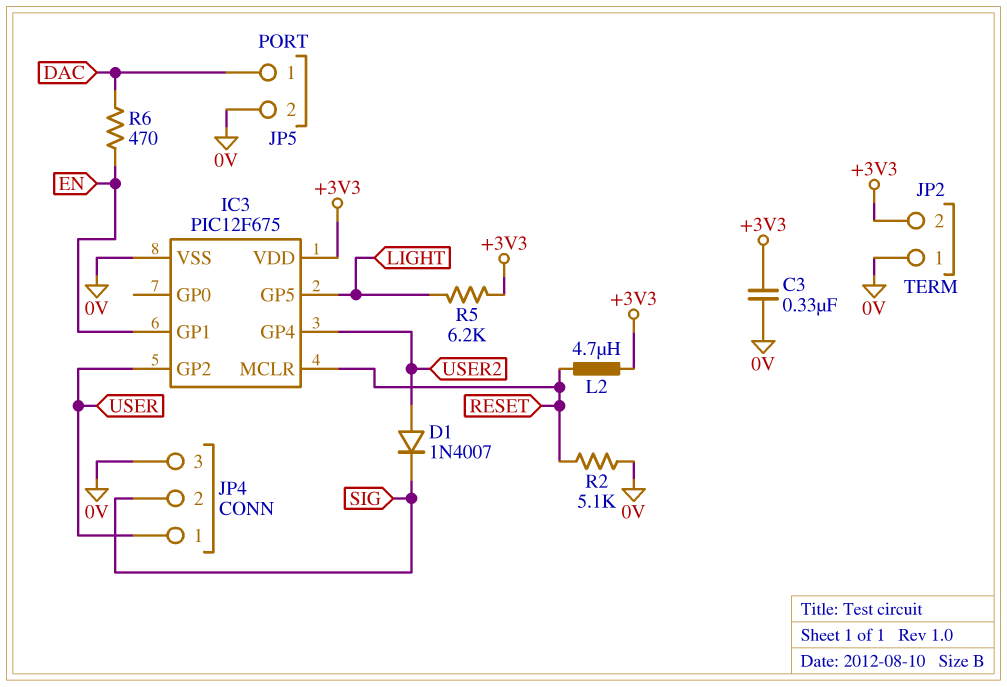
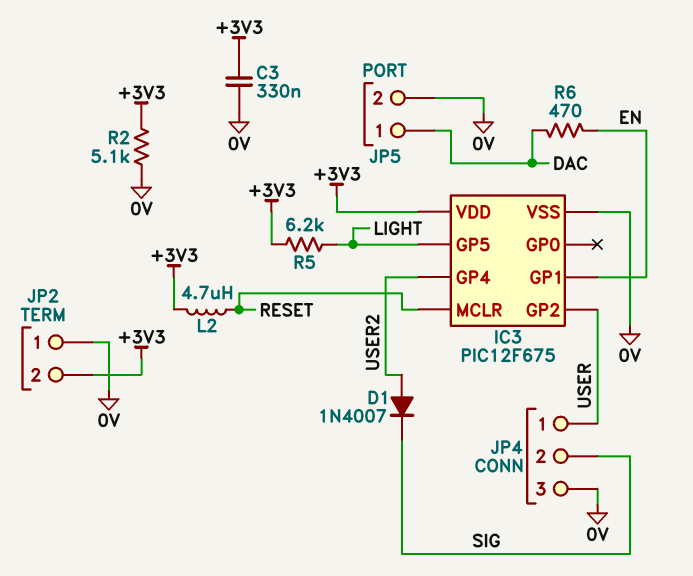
R2: 5.1k (0V, RESET) -> 5.1k (+3V3, 0V)

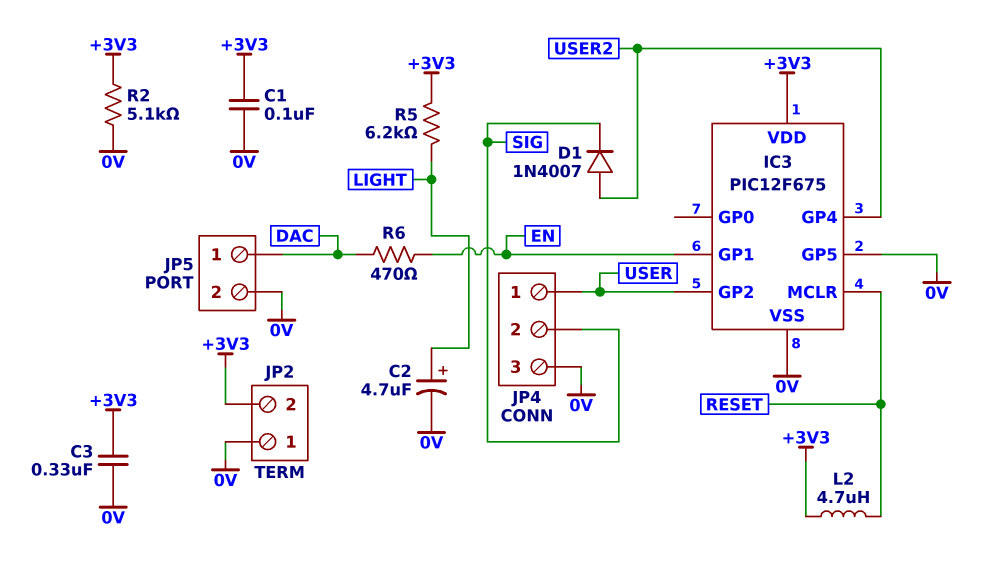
C1: none -> 100nF (+3V3, 0V)
C2: none -> 4.7uF (plus LIGHT, minus 0V)
IC3 pin GP5: LIGHT -> 0V

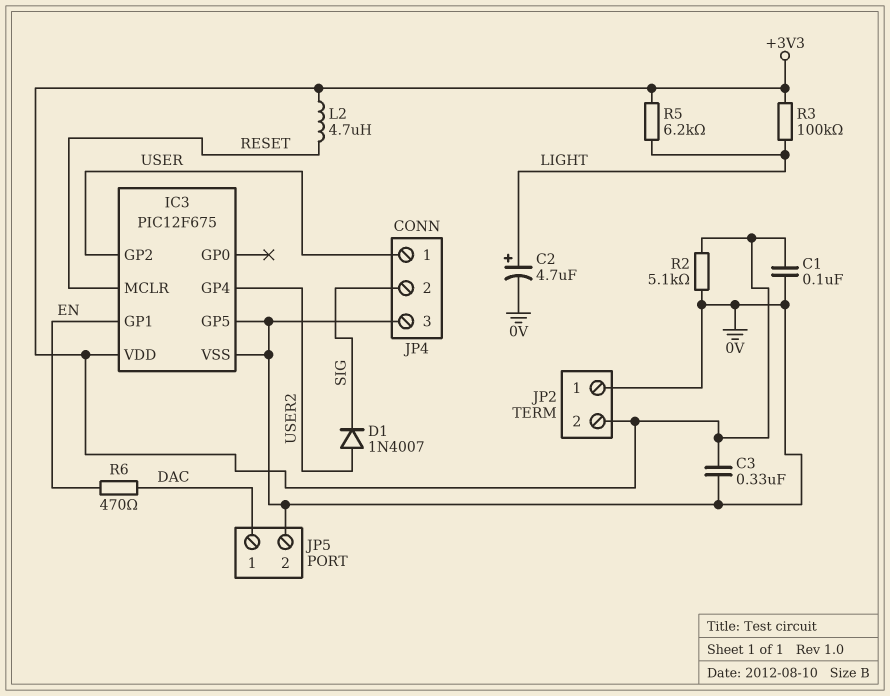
R3: none -> 100k (+3V3, LIGHT)

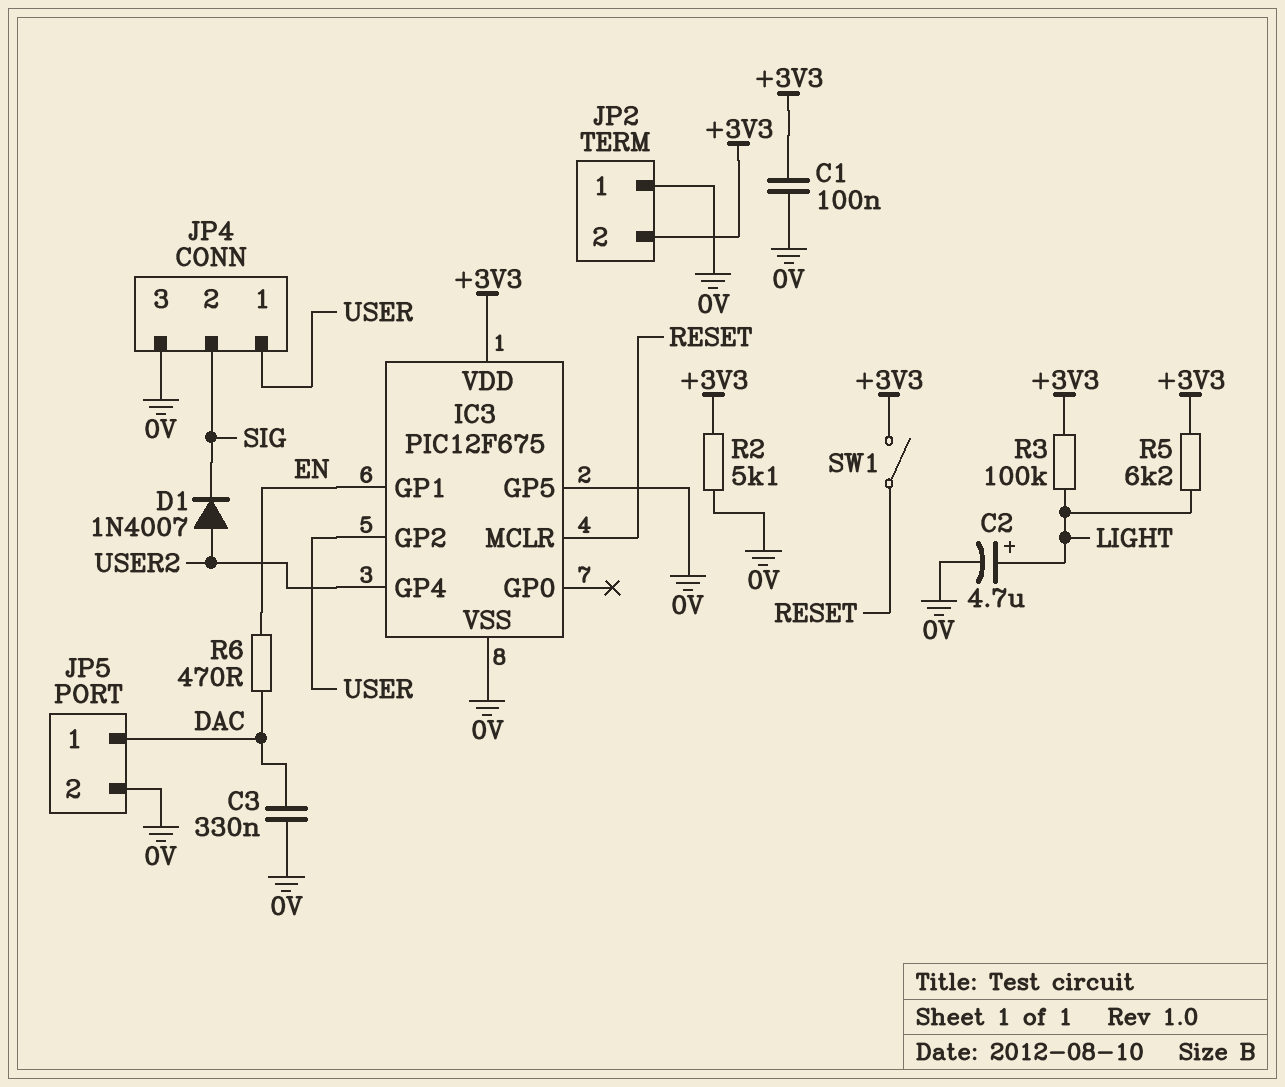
C3: 330nF (+3V3, 0V) -> 330nF (0V, DAC)
L2: 4.7uH (+3V3, RESET) -> none
SW1: none -> switch (+3V3, RESET)

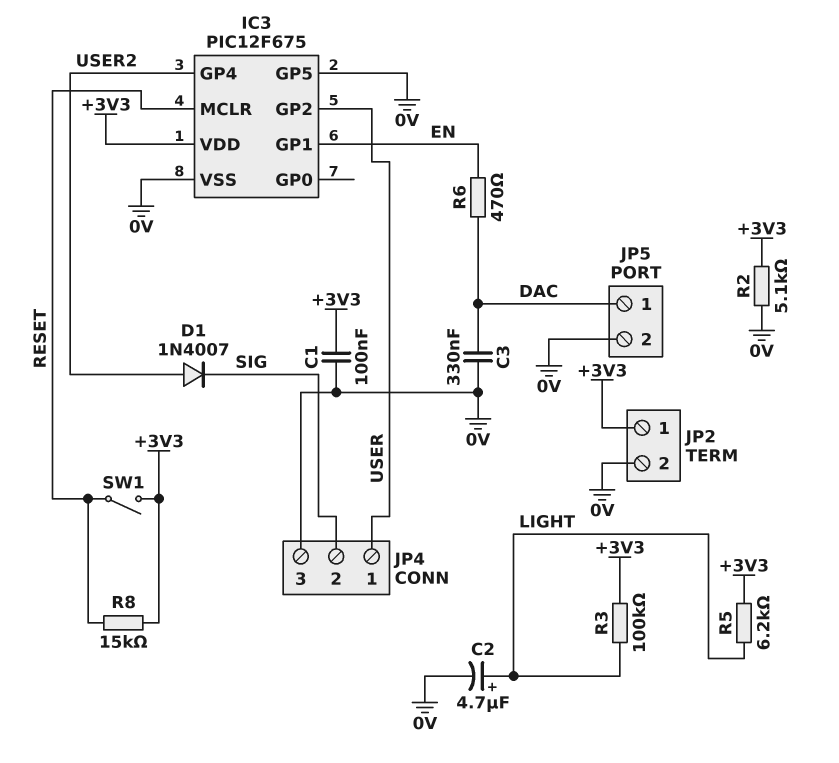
JP2 pin 1: 0V -> +3V3
JP2 pin 2: +3V3 -> 0V
R8: none -> 15k (+3V3, RESET)

